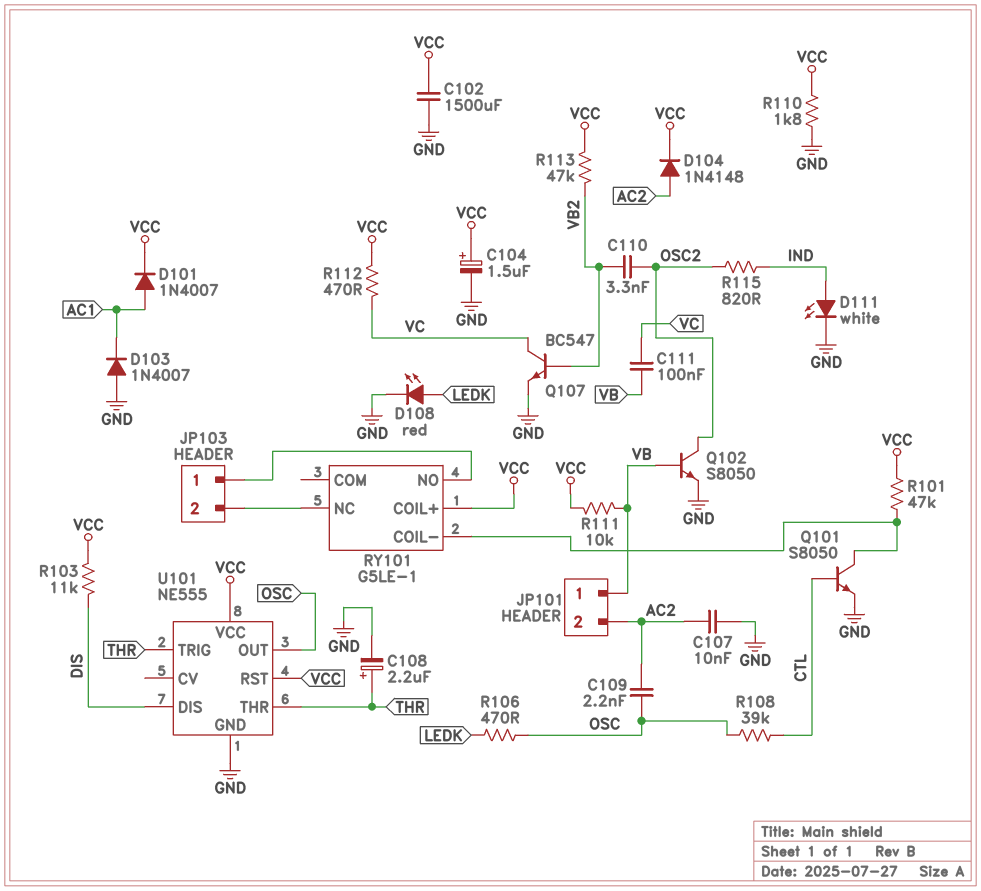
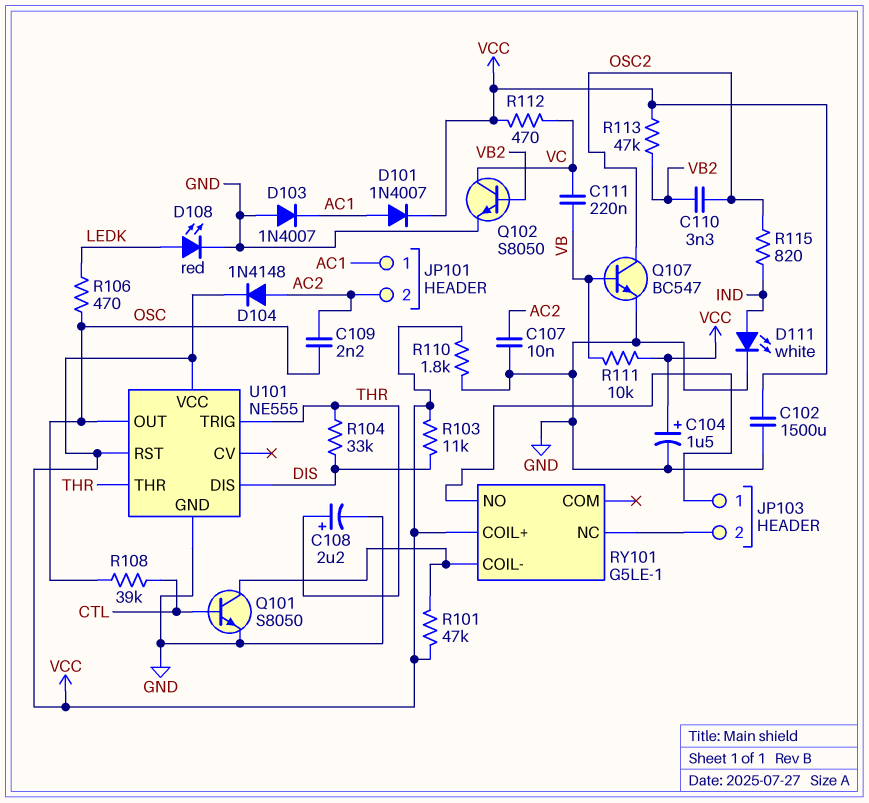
C111: 100nF (VB, VC) -> 220nF (VB, VC)
JP101 pin 1: VB -> AC1
Q102: NPN S8050 (B VB, C OSC2, E GND) -> NPN S8050 (B VB2, C VC, E GND)
Q107: NPN BC547 (B VB2, C VC, E GND) -> NPN BC547 (B VB, C OSC2, E GND)
R104: none -> 33k (DIS, THR)

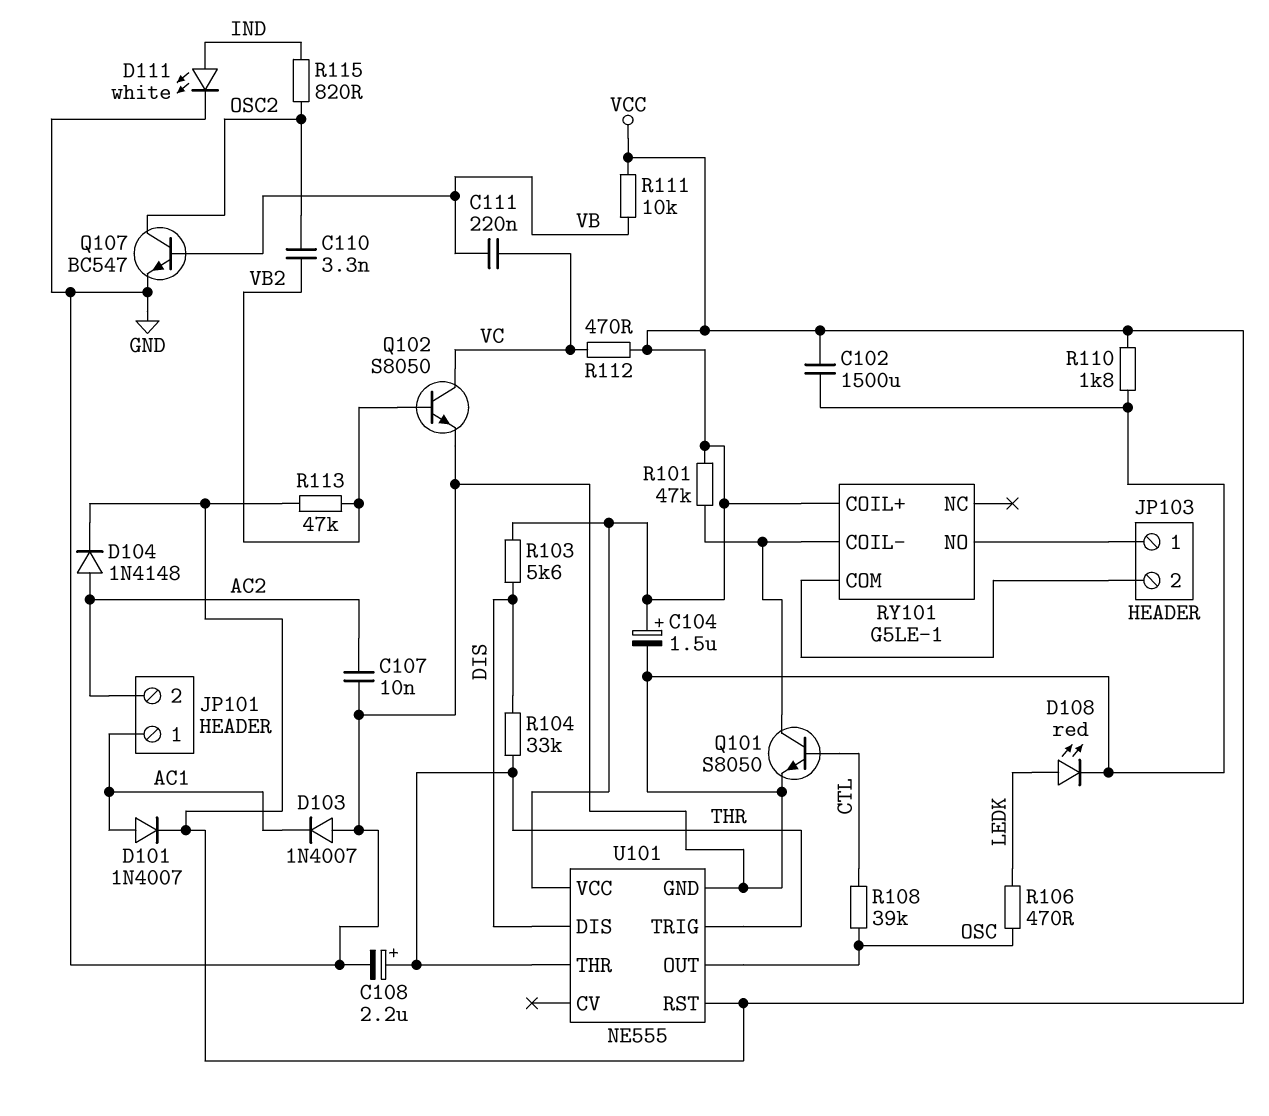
C109: 2.2nF (AC2, OSC) -> none
R103: 11k (DIS, VCC) -> 5.6k (DIS, VCC)
RY101 pin COM: none -> JP103/2
RY101 pin NC: JP103/2 -> none

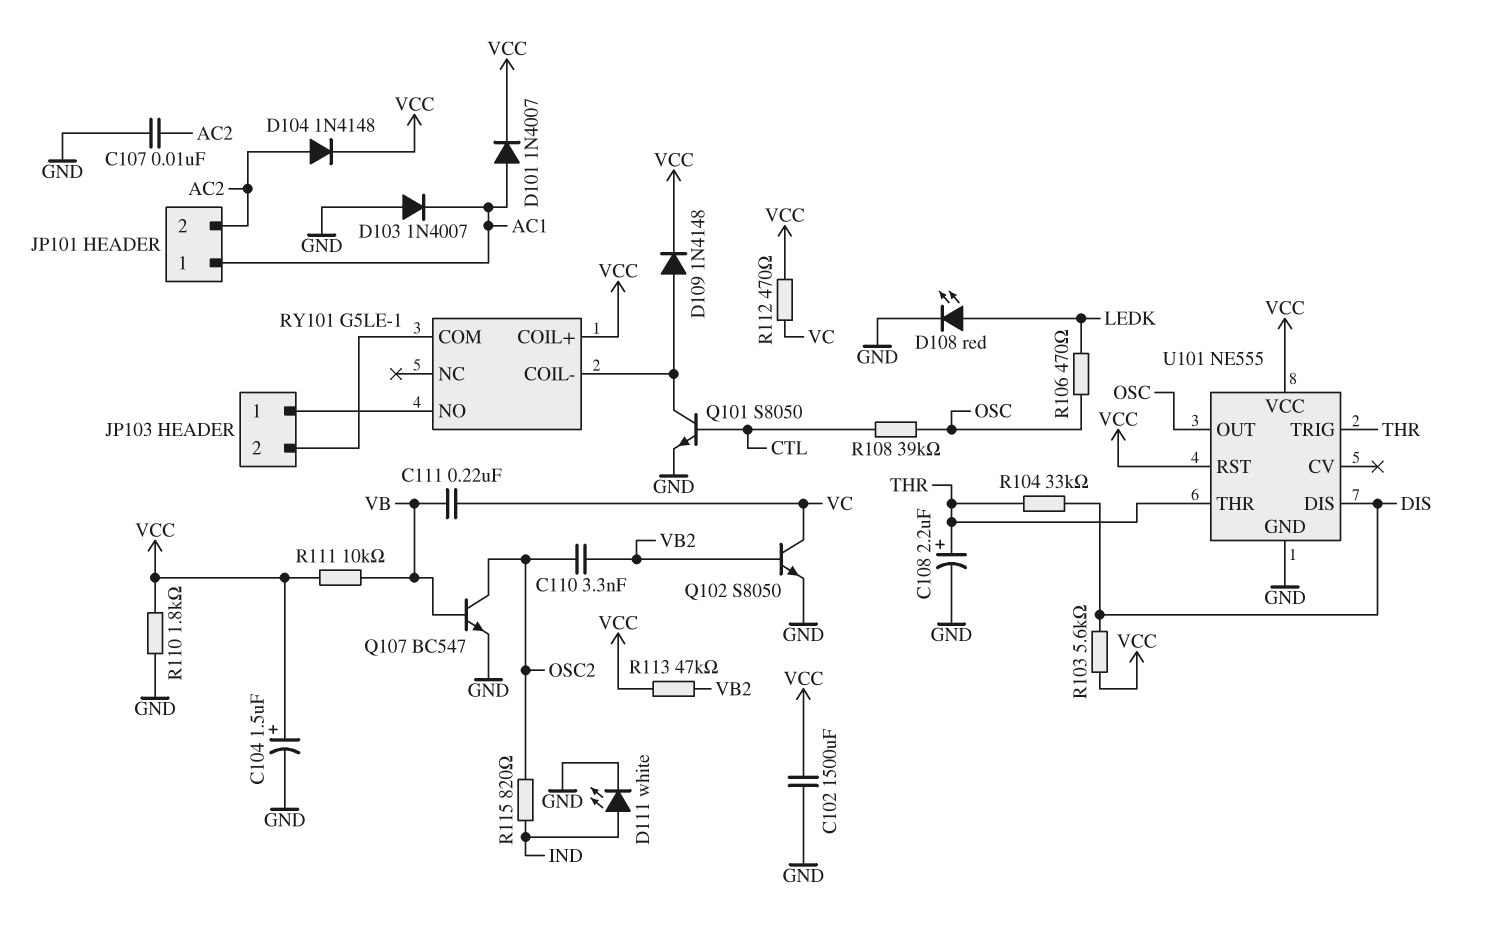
D109: none -> diode 1N4148 (A RY101/COIL-, K VCC)
R101: 47k (RY101/COIL-, VCC) -> none

